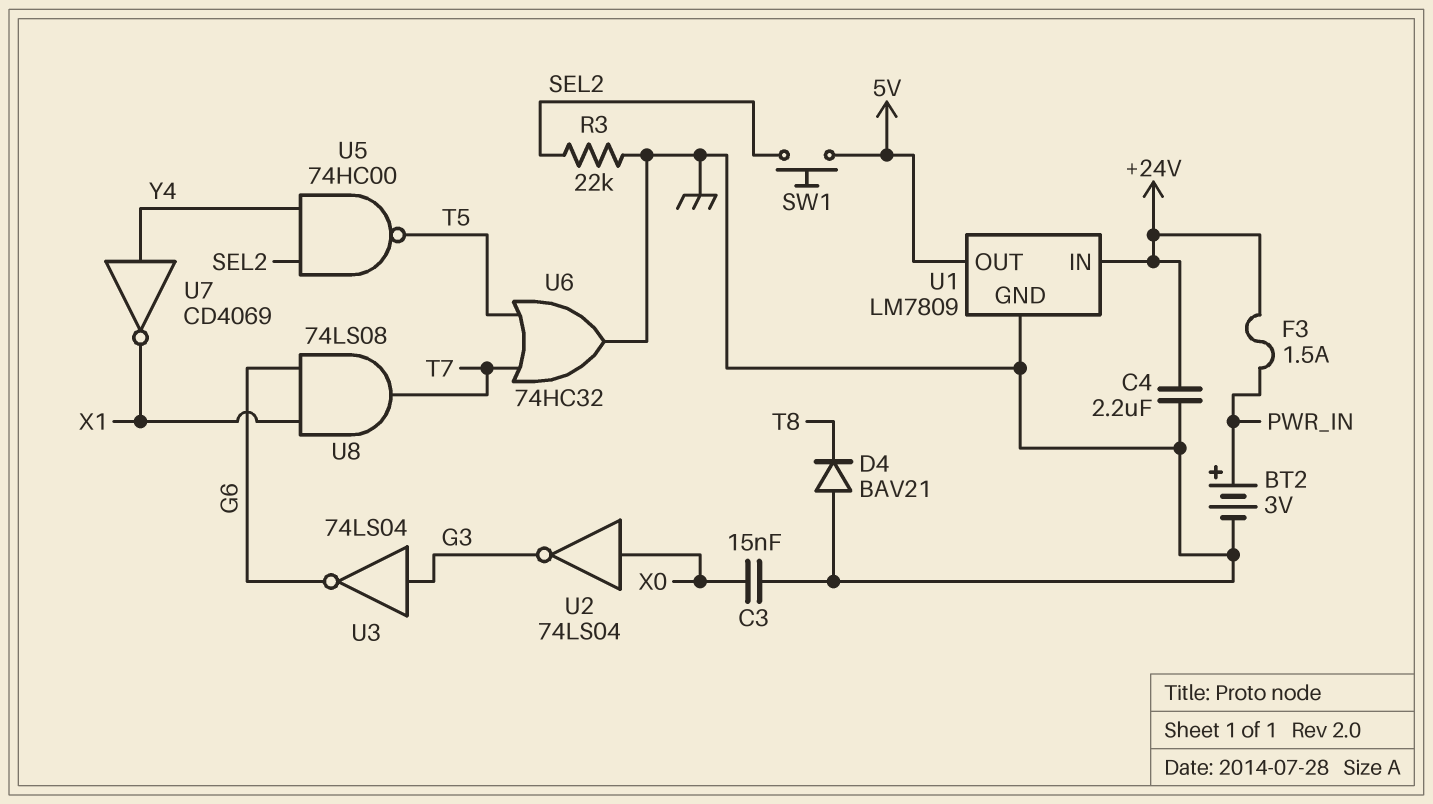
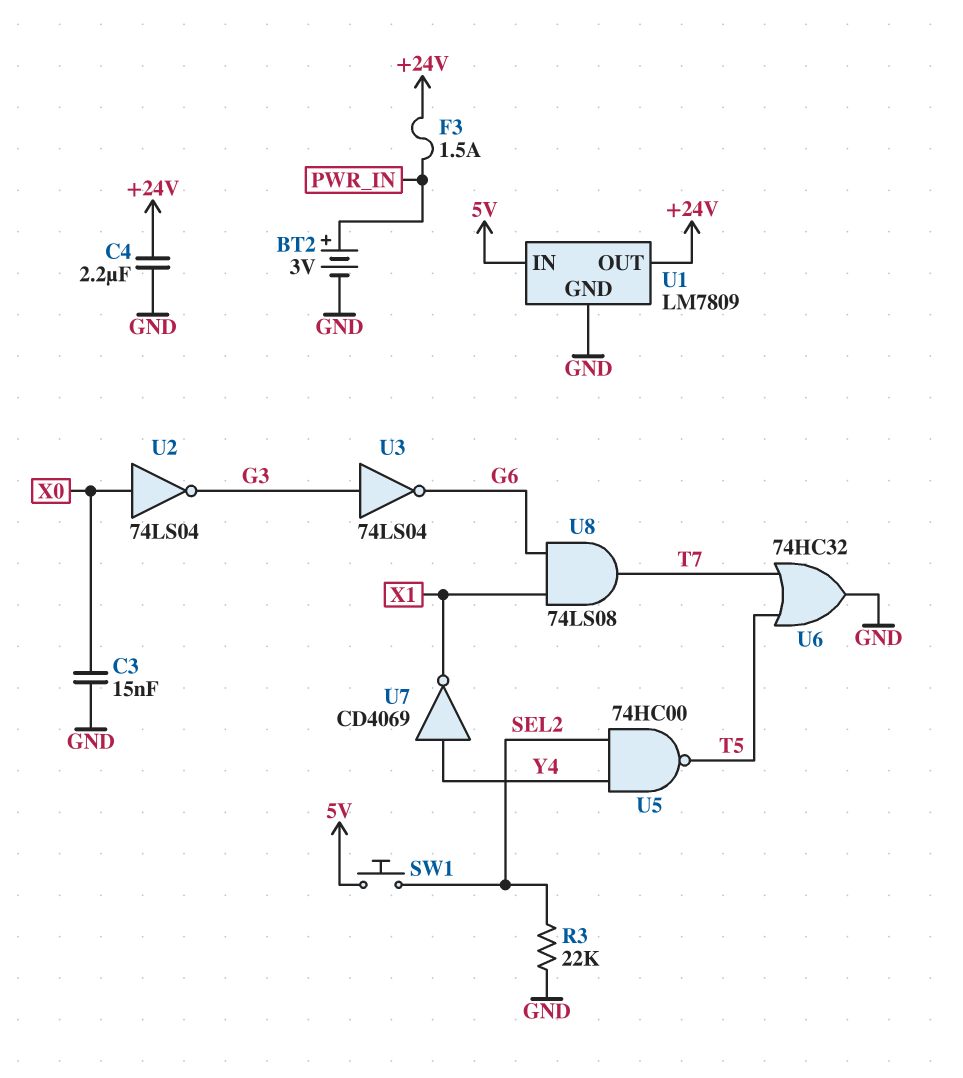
D4: diode BAV21 (A GND, K T8) -> none
U1 pin IN: +24V -> 5V
U1 pin OUT: 5V -> +24V

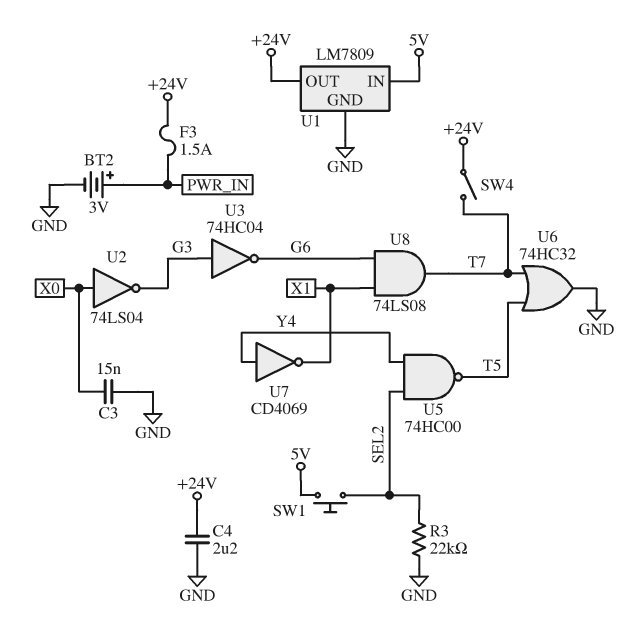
SW4: none -> switch (+24V, T7)
U3: NOT 74LS04 (in G3, out G6) -> NOT 74HC04 (in G3, out G6)

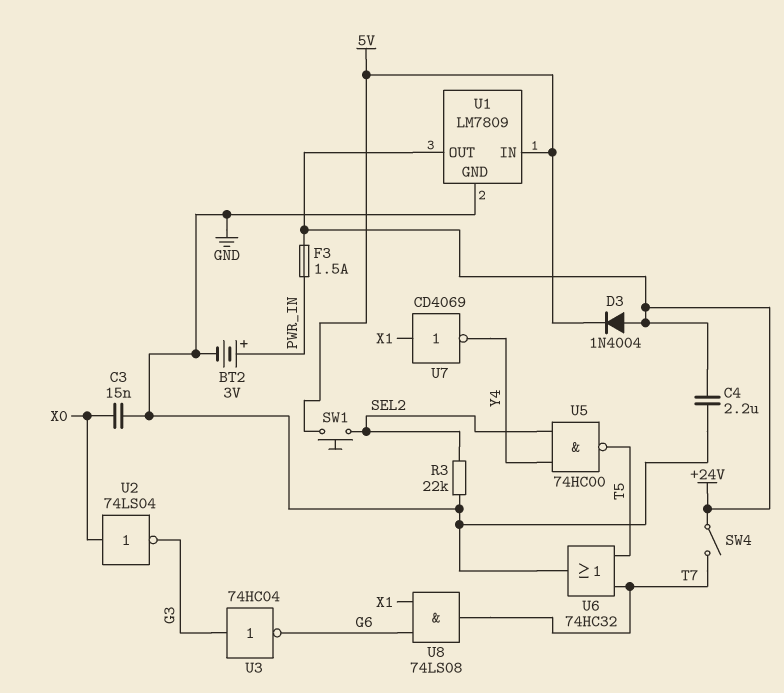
D3: none -> diode 1N4004 (A +24V, K 5V)
U7: NOT CD4069 (in Y4, out X1) -> NOT CD4069 (in X1, out Y4)

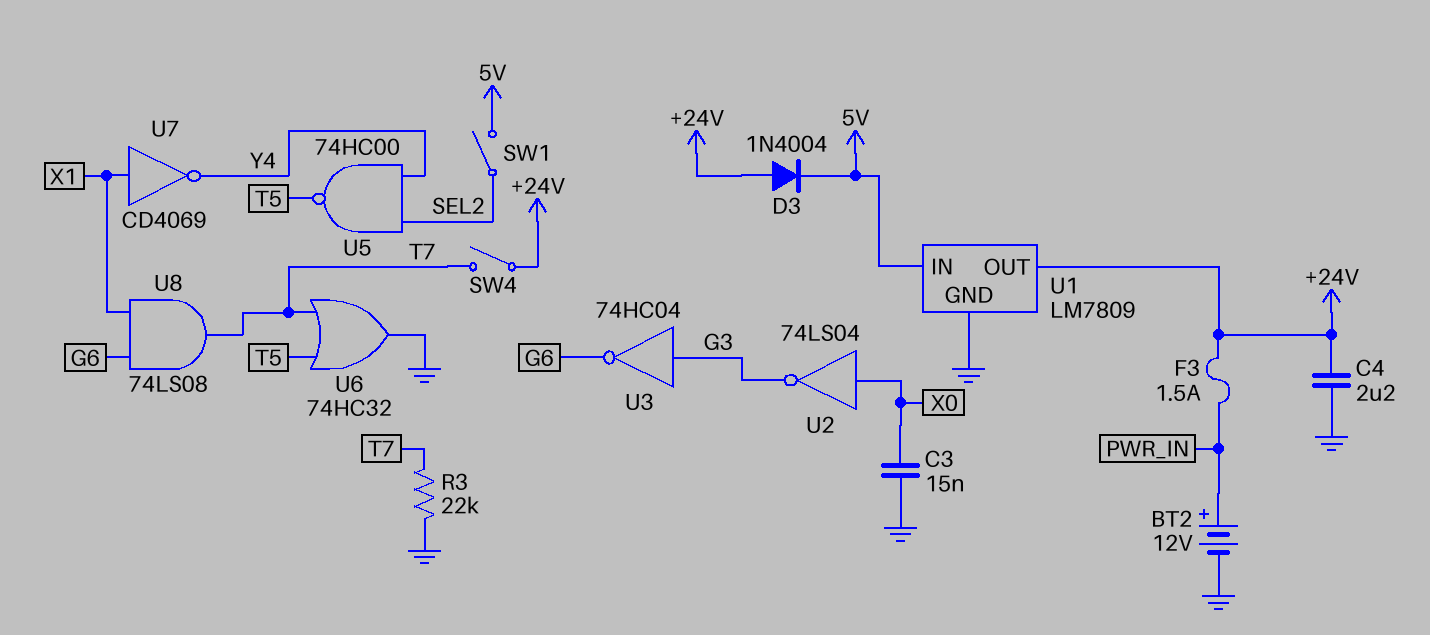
BT2: 3V (plus PWR_IN, minus GND) -> 12V (plus PWR_IN, minus GND)
R3: 22k (GND, SEL2) -> 22k (GND, T7)
SW1: button (5V, SEL2) -> switch (5V, SEL2)

